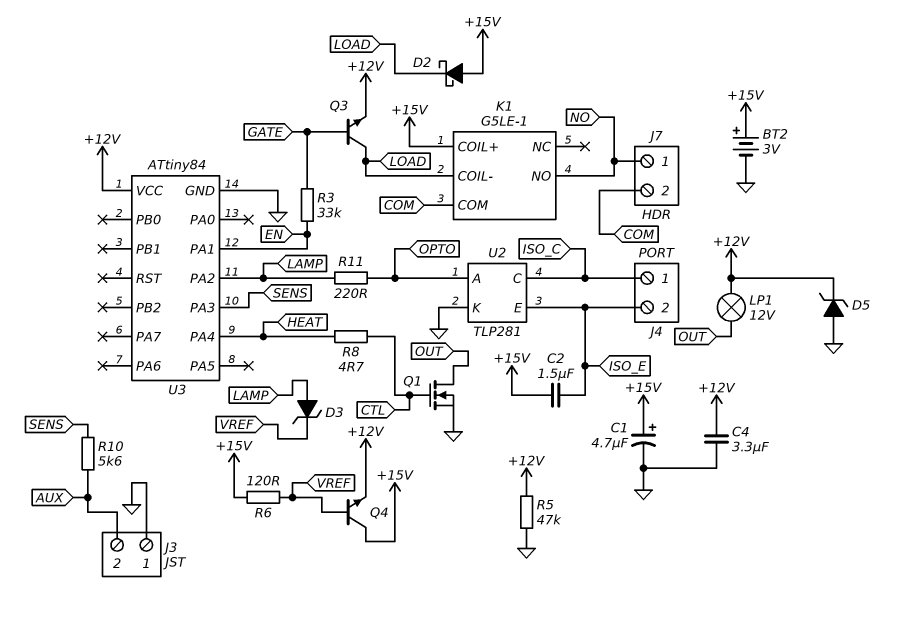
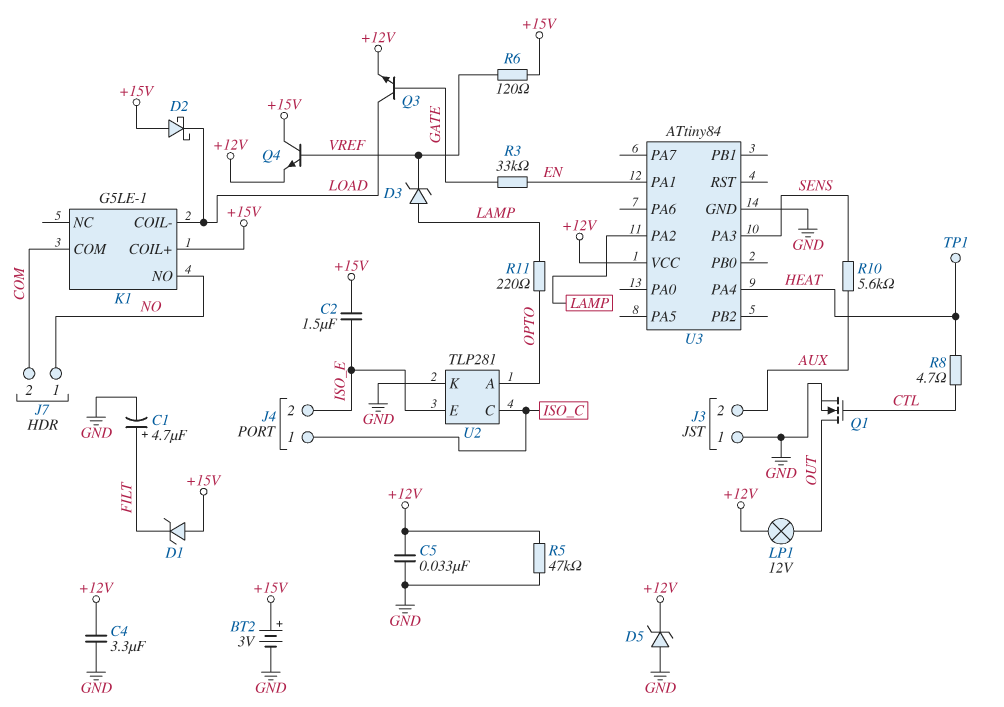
C1: 4.7uF (plus +15V, minus GND) -> 4.7uF (plus FILT, minus GND)
C5: none -> 33nF (+12V, GND)
D1: none -> zener (A +15V, K FILT)
TP1: none -> test point (HEAT)

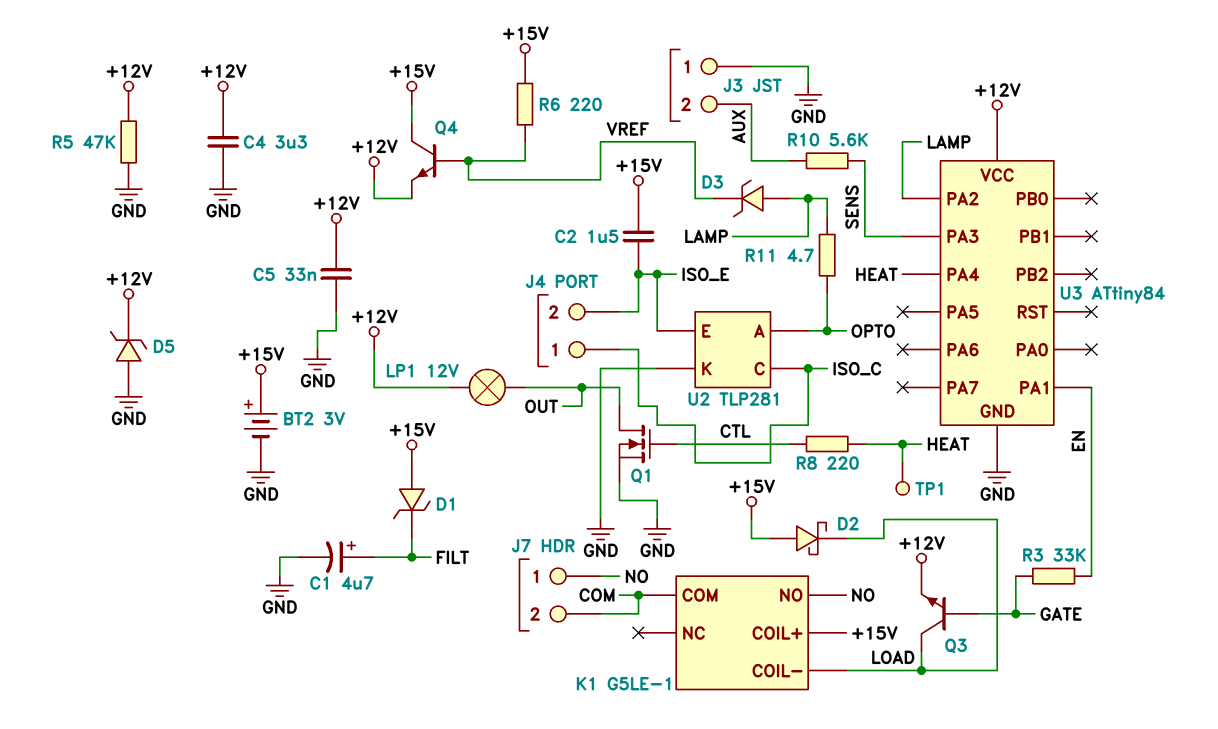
R6: 120 (+15V, VREF) -> 220 (+15V, VREF)
R8: 4.7 (CTL, HEAT) -> 220 (CTL, HEAT)
R11: 220 (LAMP, OPTO) -> 4.7 (LAMP, OPTO)

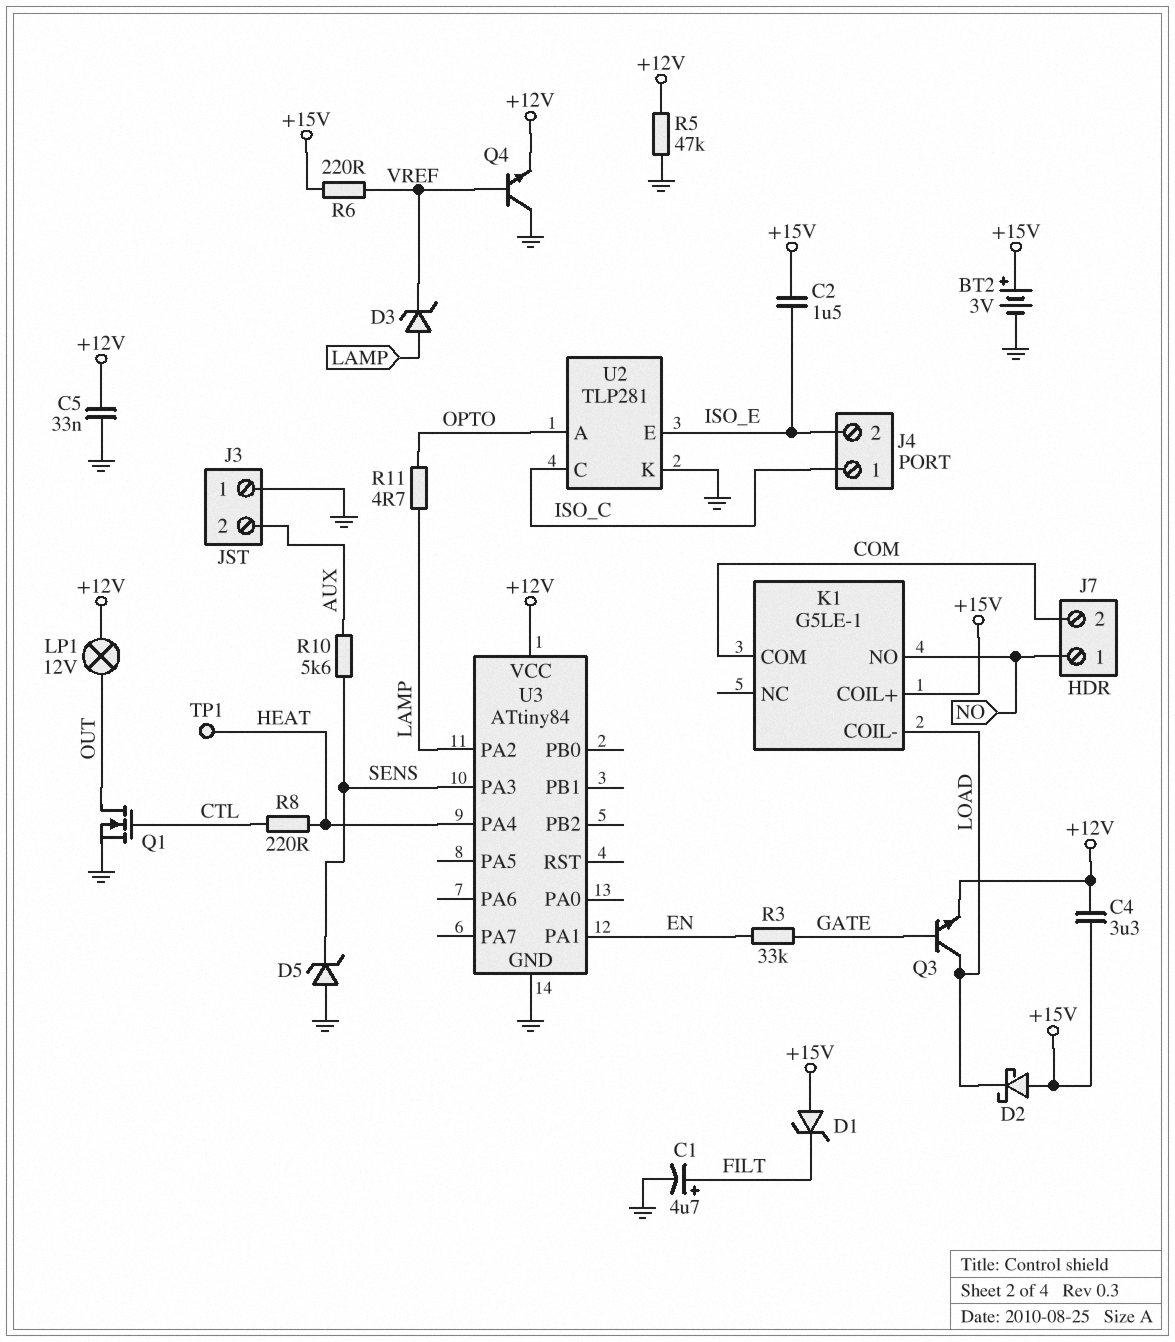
C4: 3.3uF (+12V, GND) -> 3.3uF (+12V, +15V)
D5: zener (A GND, K +12V) -> zener (A GND, K SENS)
Q4: NPN (B VREF, C +15V, E +12V) -> NPN (B VREF, C GND, E +12V)

